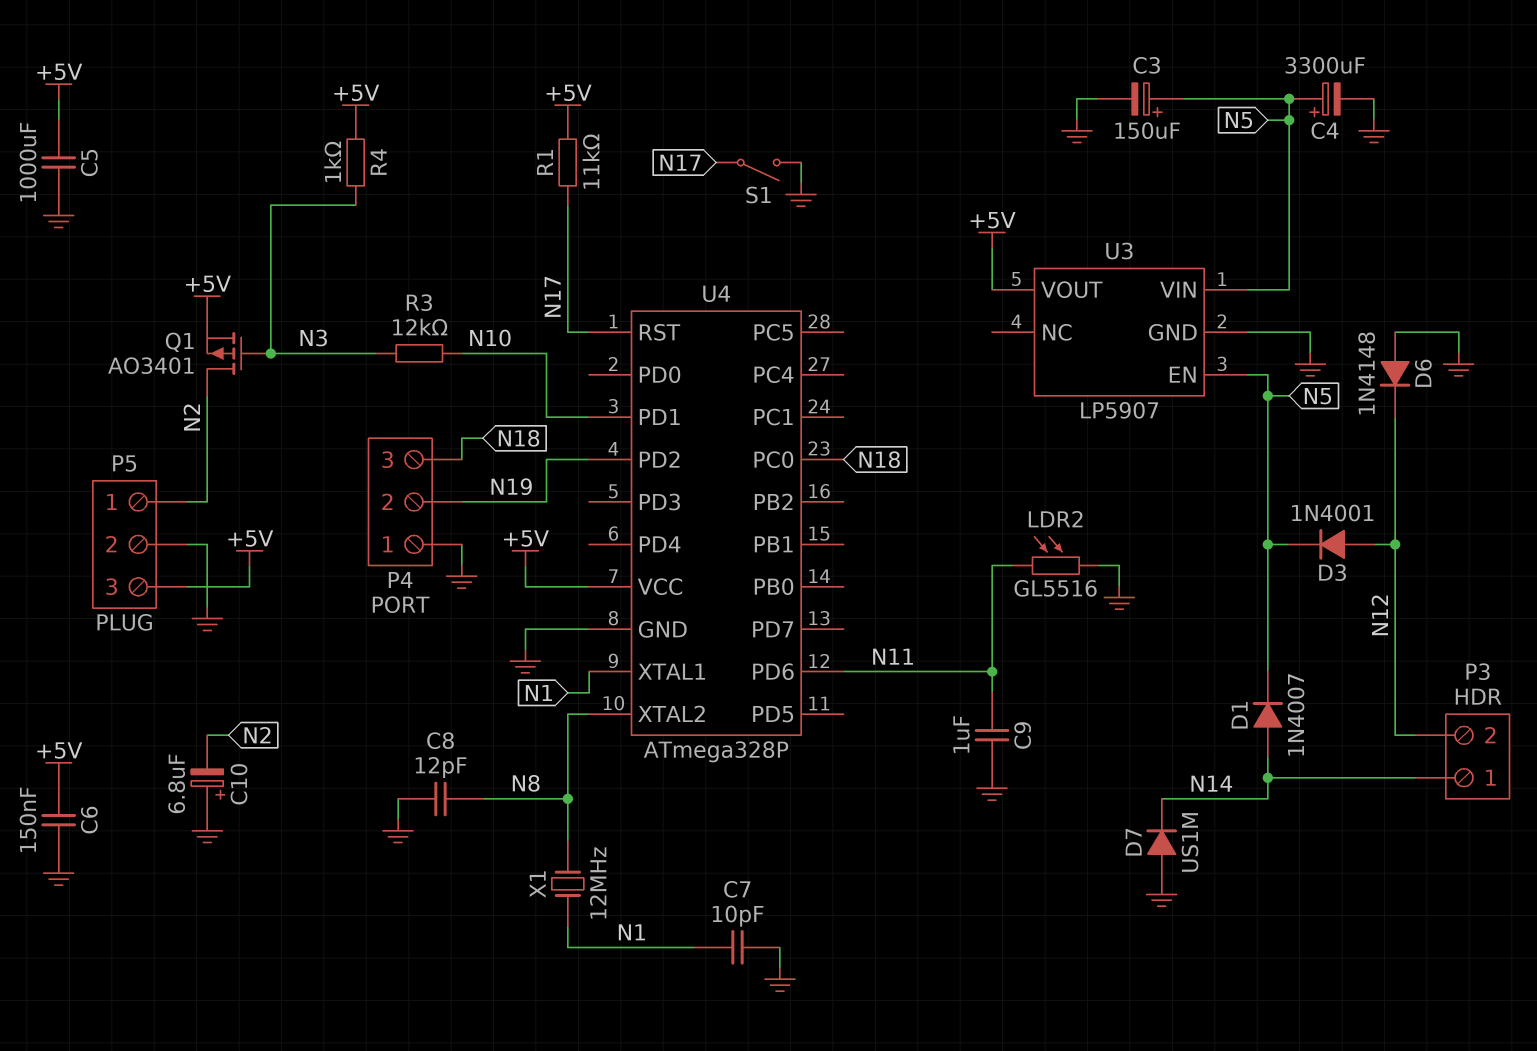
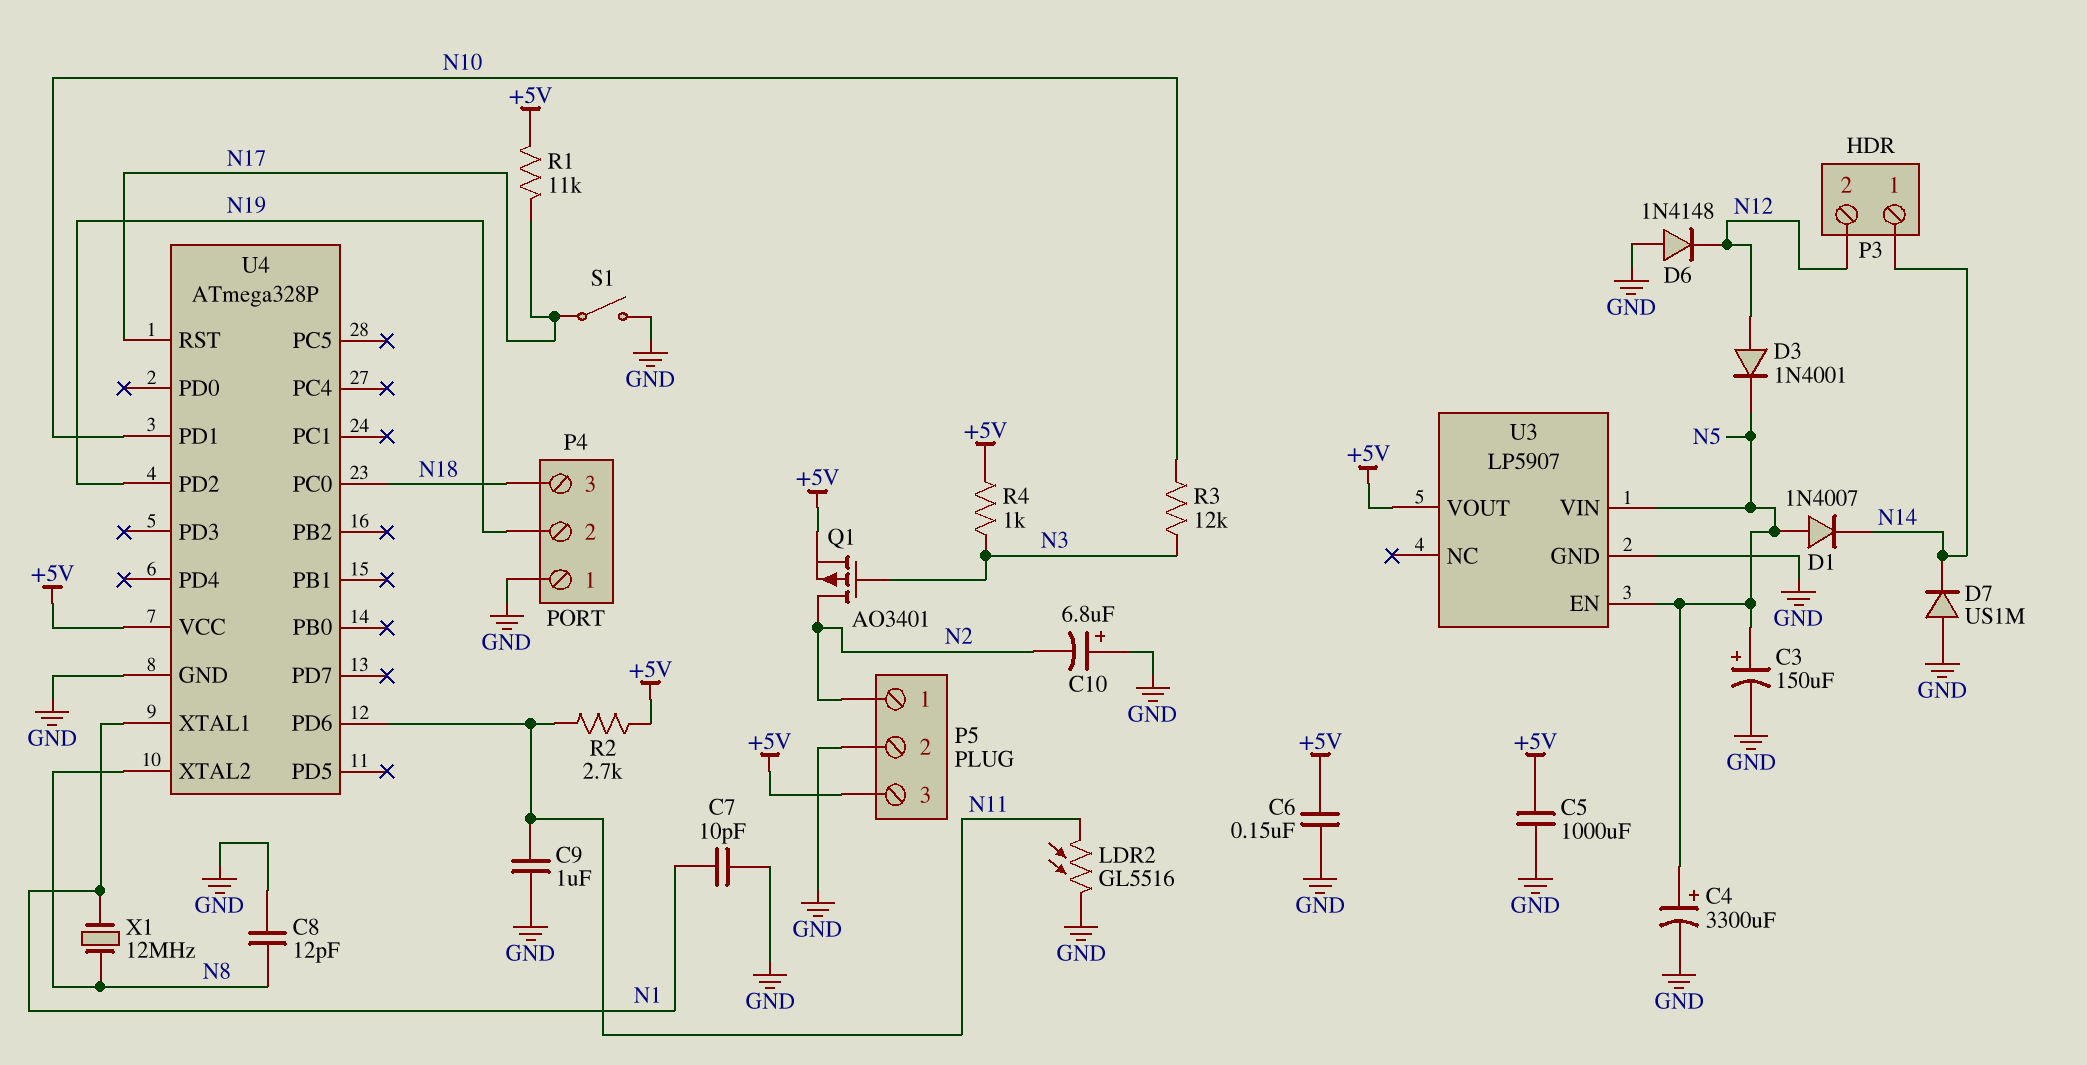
D1: diode 1N4007 (A N14, K N5) -> diode 1N4007 (A N5, K N14)
R2: none -> 2.7k (+5V, N11)

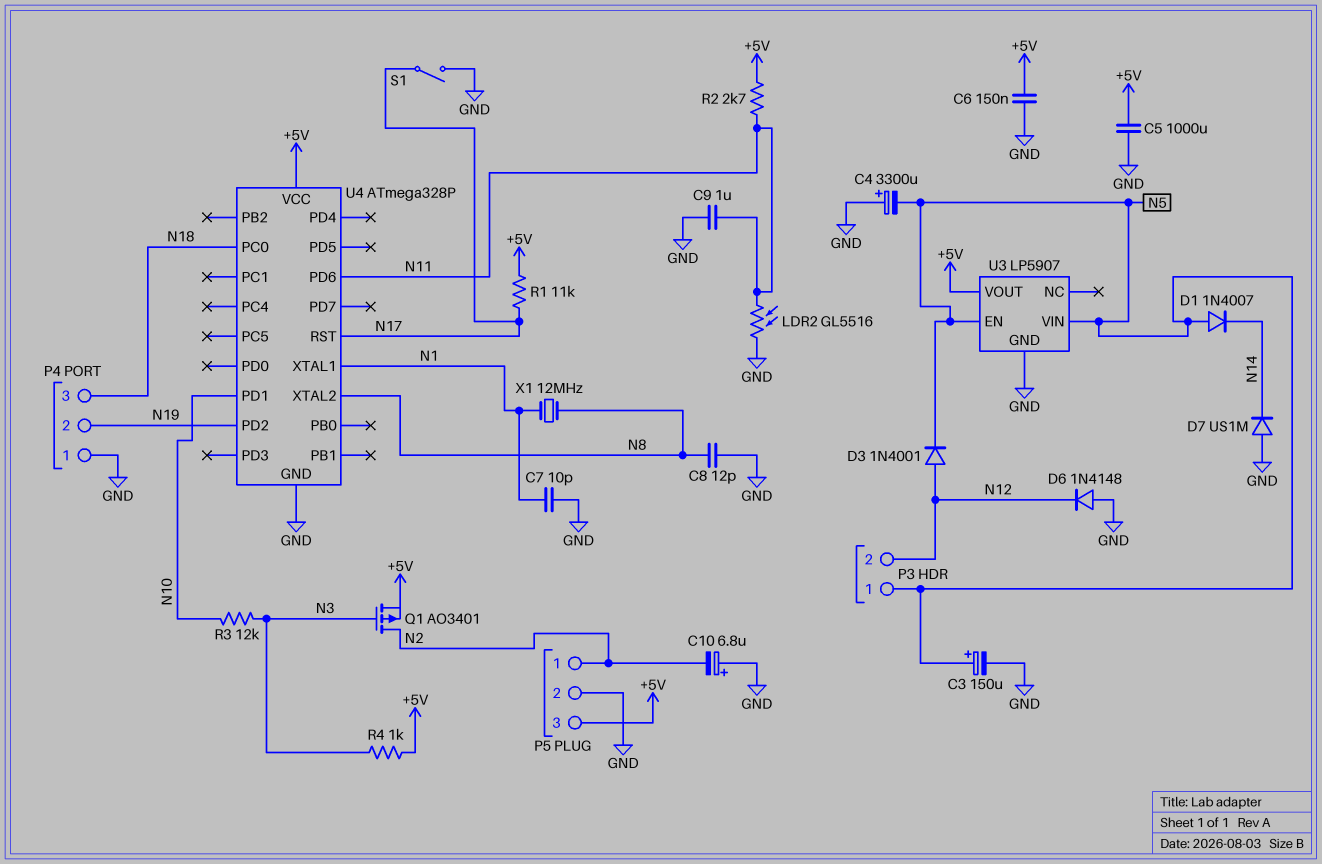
C4: 3300uF (plus N5, minus GND) -> 3300uF (plus GND, minus N5)
P3 pin 1: N14 -> N5

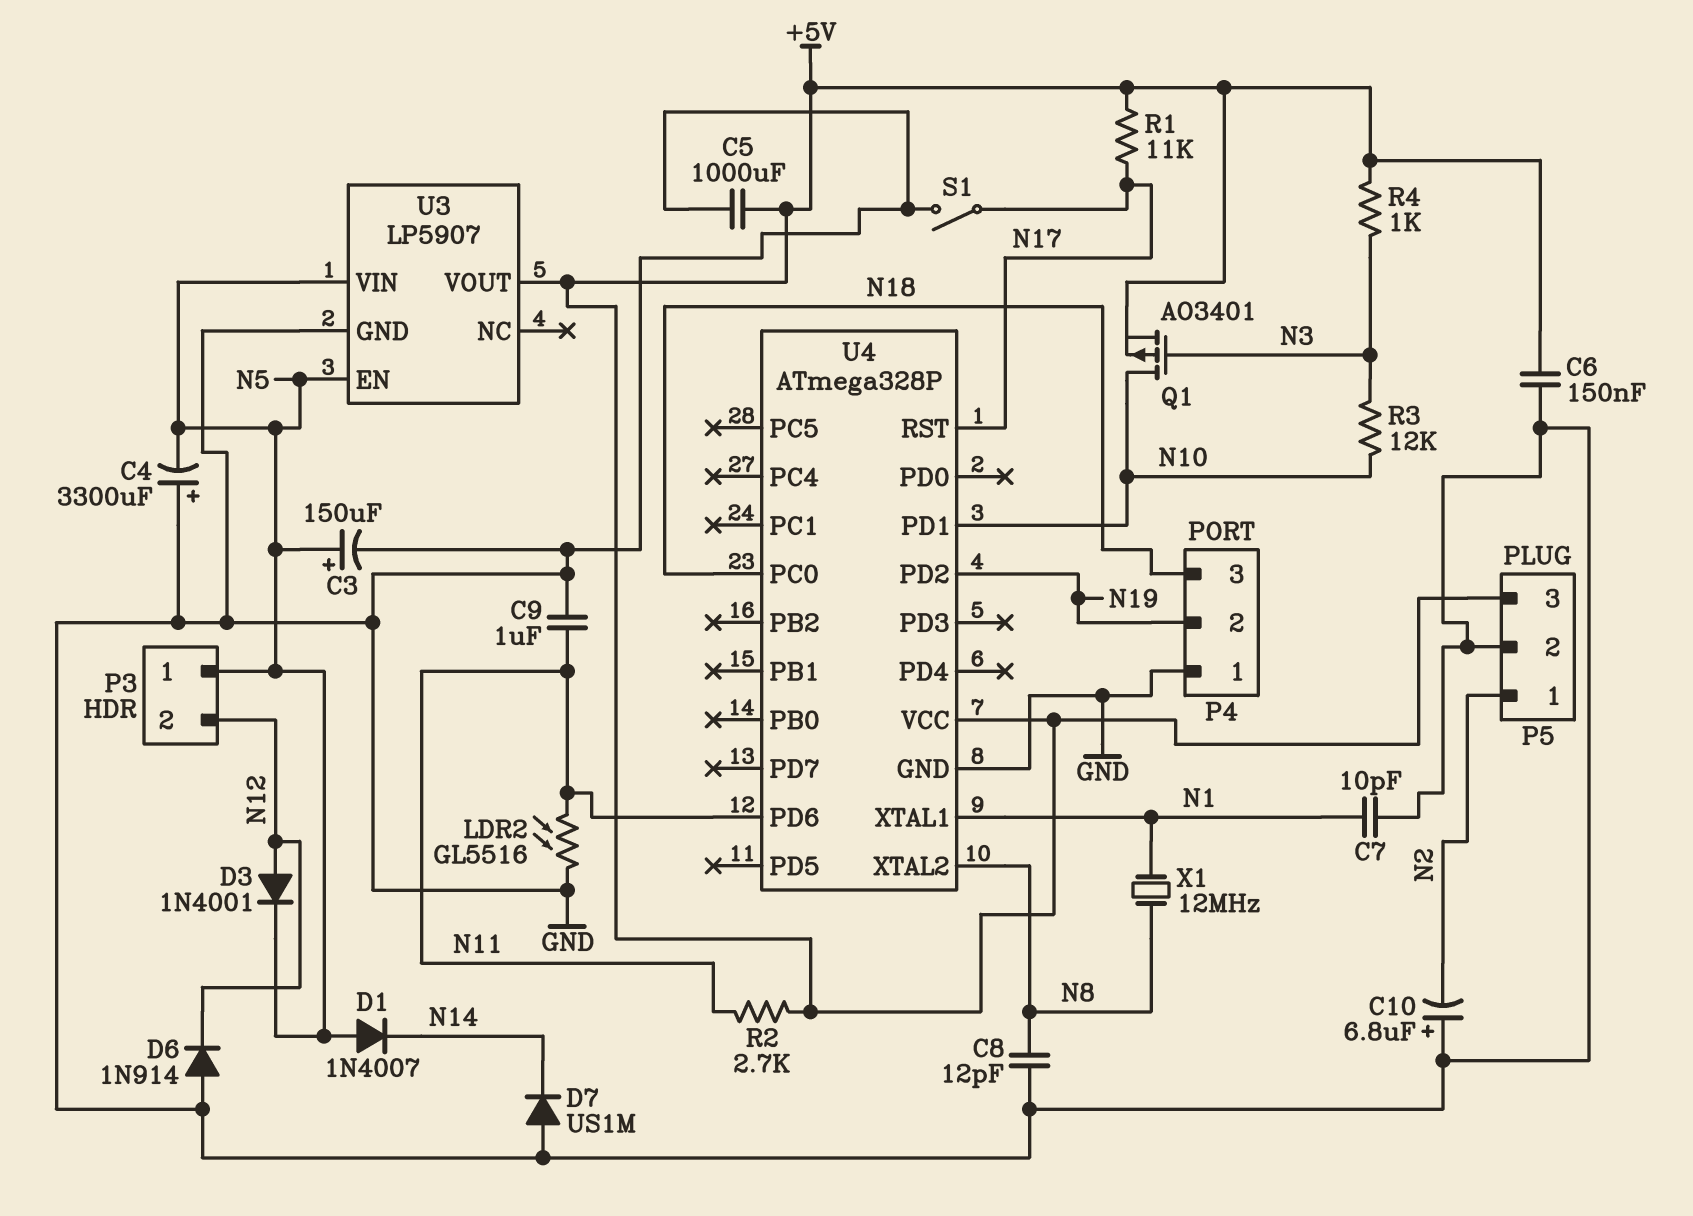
D6: diode 1N4148 (A GND, K N12) -> diode 1N914 (A GND, K N12)
Q1: PMOS AO3401 (G N3, D N2, S +5V) -> PMOS AO3401 (G N3, D N10, S +5V)

